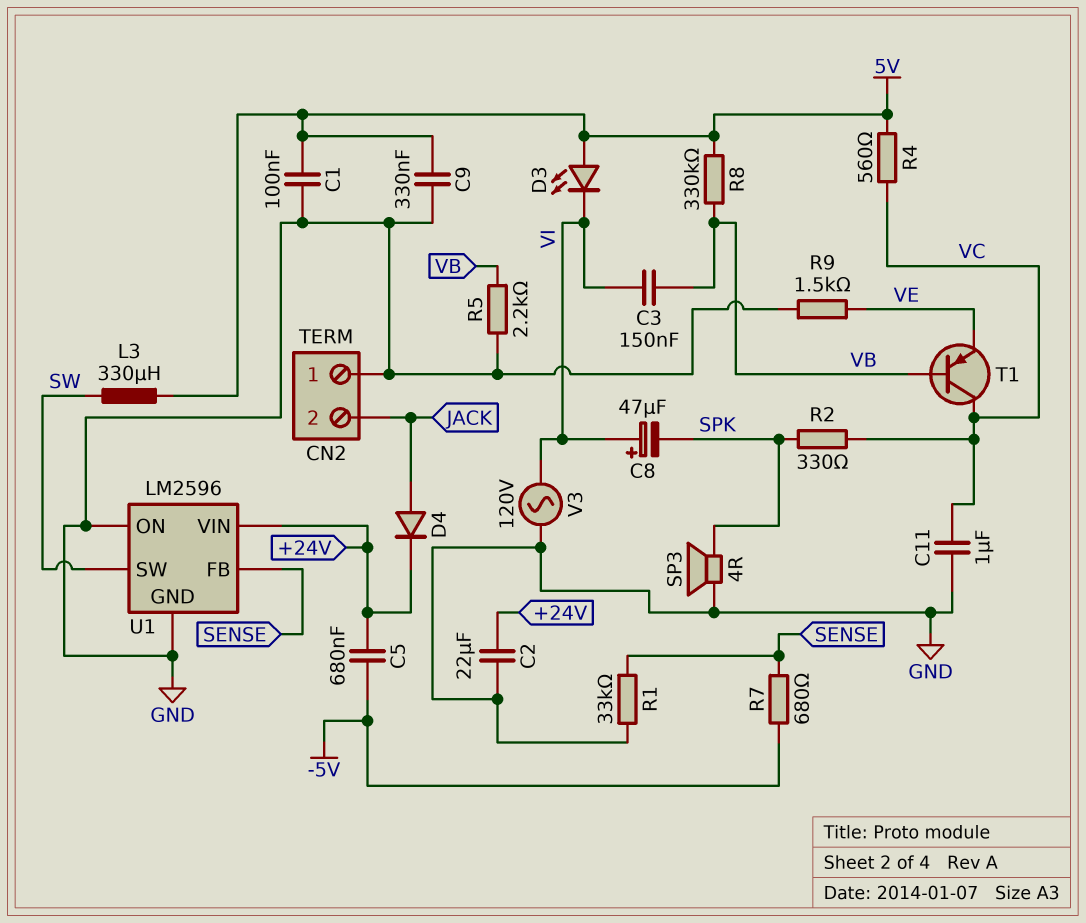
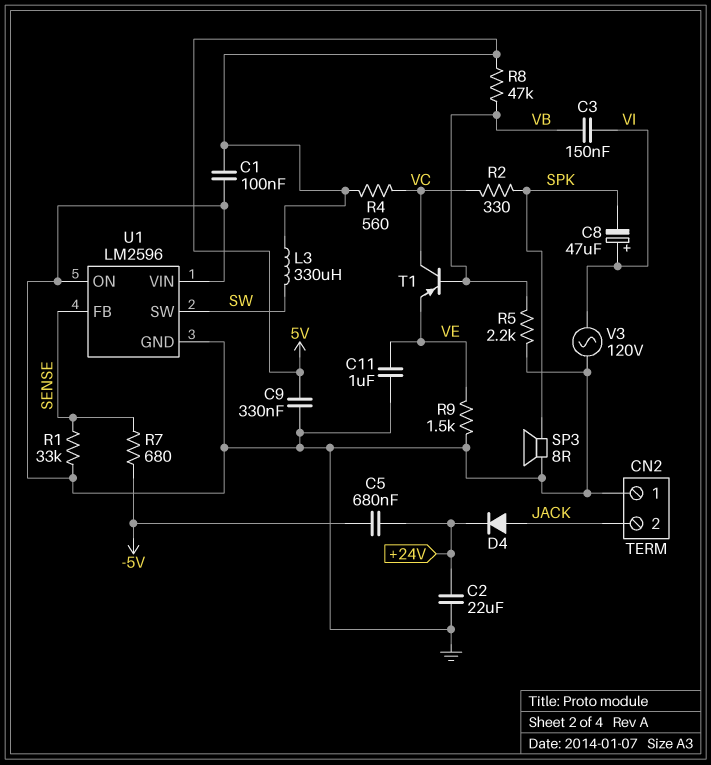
C11: 1uF (GND, VC) -> 1uF (GND, VE)
D3: LED (A 5V, K VI) -> none
R8: 330k (5V, VB) -> 47k (5V, VB)
SP3: speaker 4R (GND, SPK) -> speaker 8R (GND, SPK)
U1 pin VIN: +24V -> GND

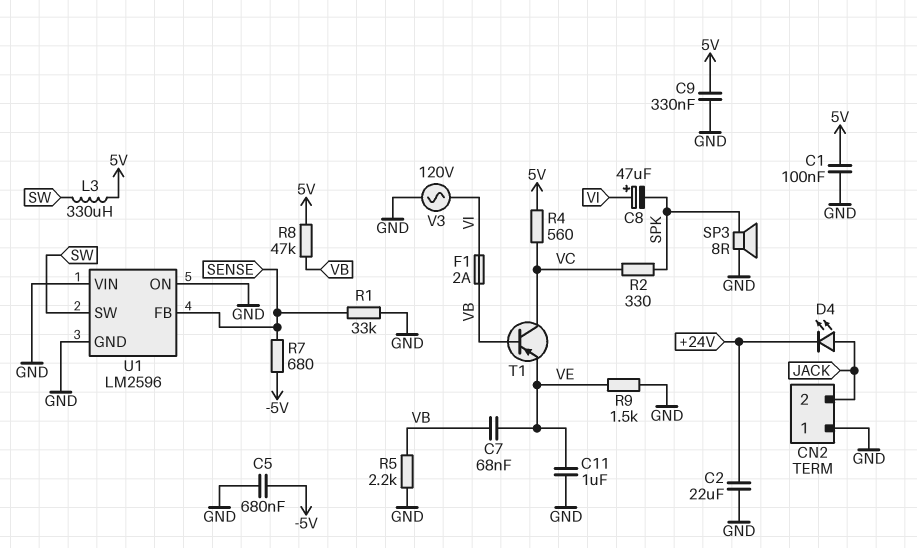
C3: 150nF (VB, VI) -> none
C5: 680nF (+24V, -5V) -> 680nF (-5V, GND)
C7: none -> 68nF (VB, VE)
D4: diode (A JACK, K +24V) -> LED (A JACK, K +24V)
F1: none -> 2A (VB, VI)

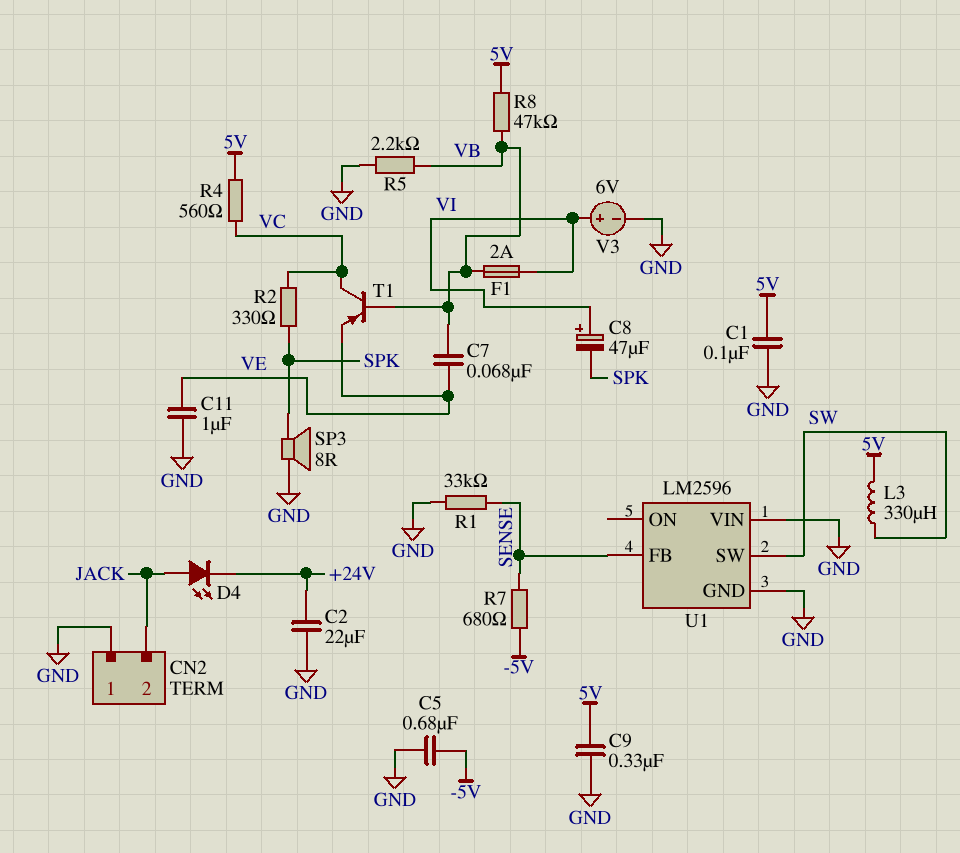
R9: 1.5k (GND, VE) -> none
U1 pin ON: GND -> none
V3: AC 120V (GND, VI) -> 6V (plus VI, minus GND)

